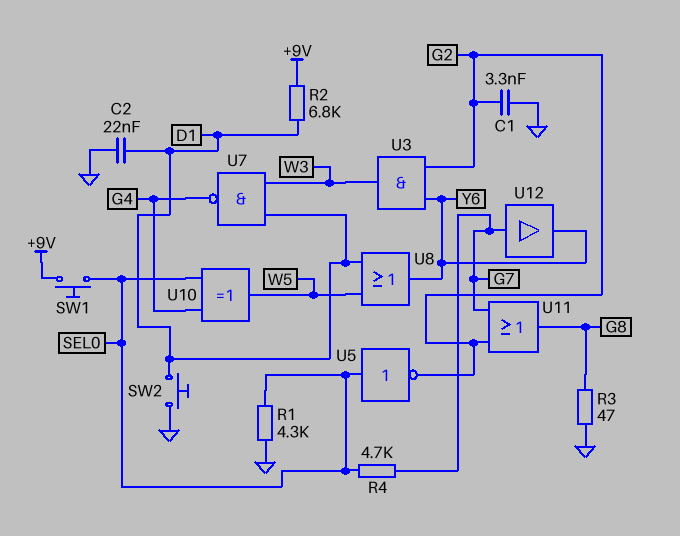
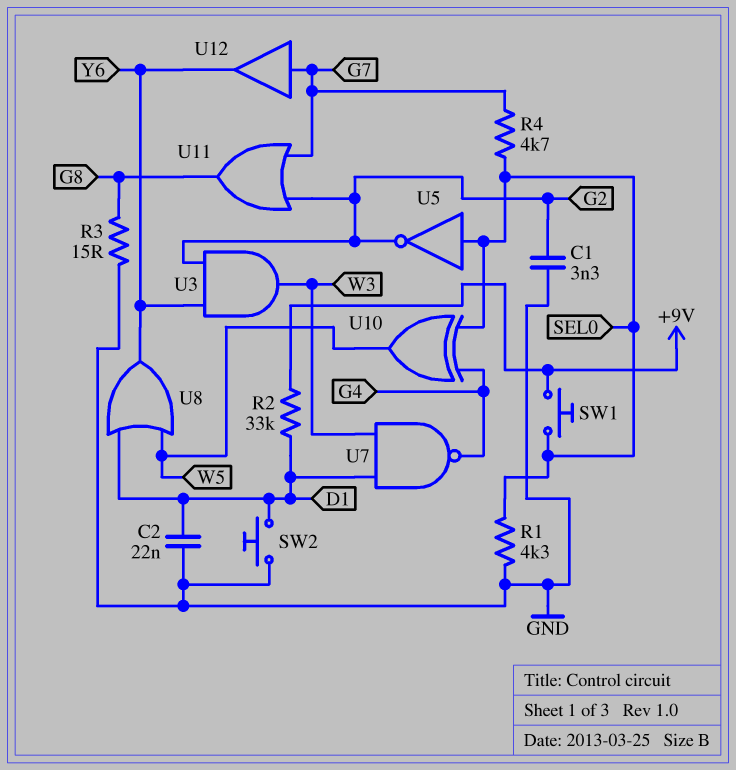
R2: 6.8k (+9V, D1) -> 33k (+9V, D1)
R3: 47 (G8, GND) -> 15 (G8, GND)

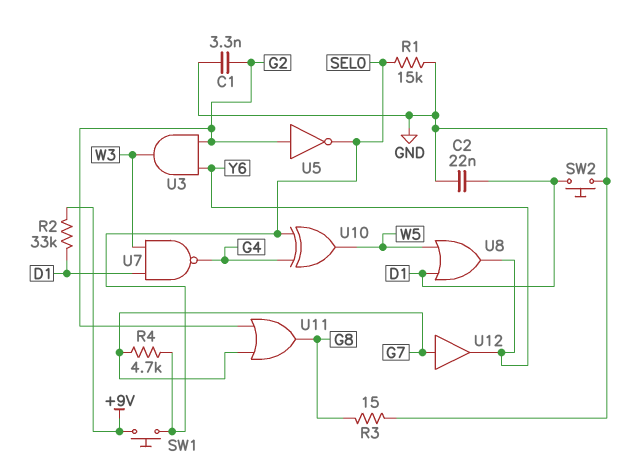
R1: 4.3k (GND, SEL0) -> 15k (GND, SEL0)
U5: NOT (in SEL0, out G2) -> NOT (in G2, out SEL0)

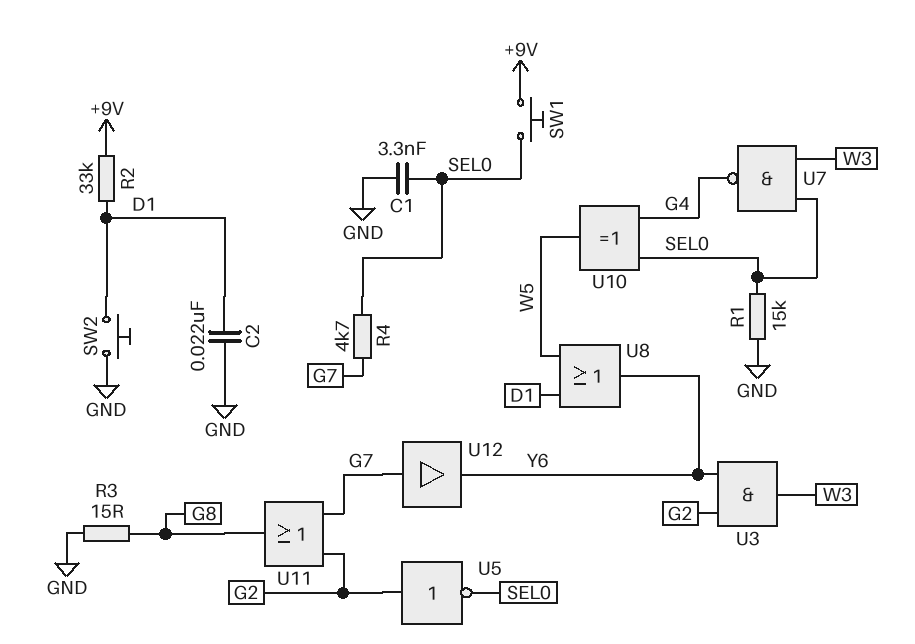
C1: 3.3nF (G2, GND) -> 3.3nF (GND, SEL0)
U7: NAND (in D1, in W3, out G4) -> NAND (in SEL0, in W3, out G4)

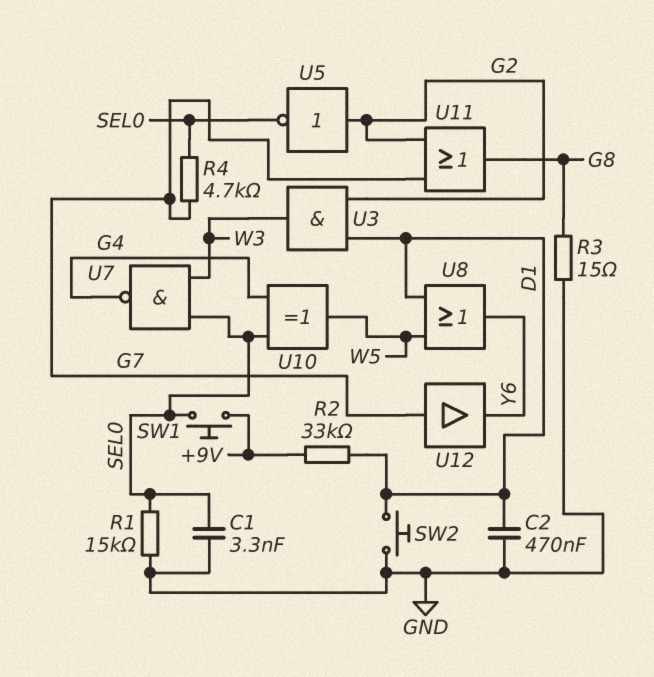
C2: 22nF (D1, GND) -> 470nF (D1, GND)
U3: AND (in G2, in Y6, out W3) -> AND (in D1, in G2, out W3)

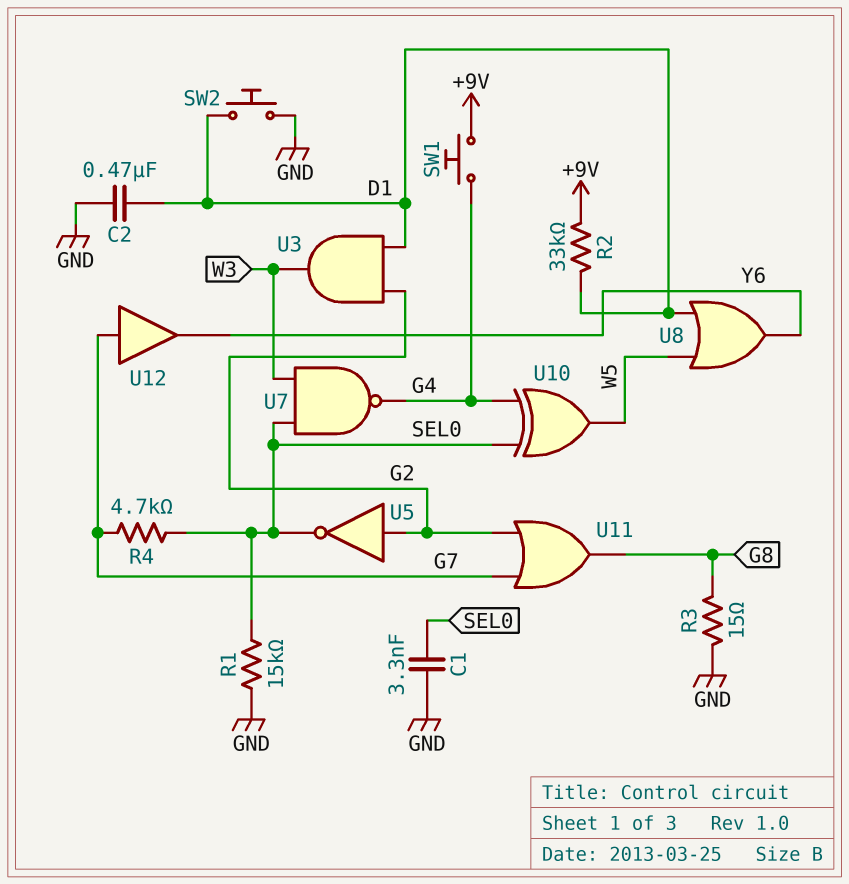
SW1: button (+9V, SEL0) -> button (+9V, G4)

